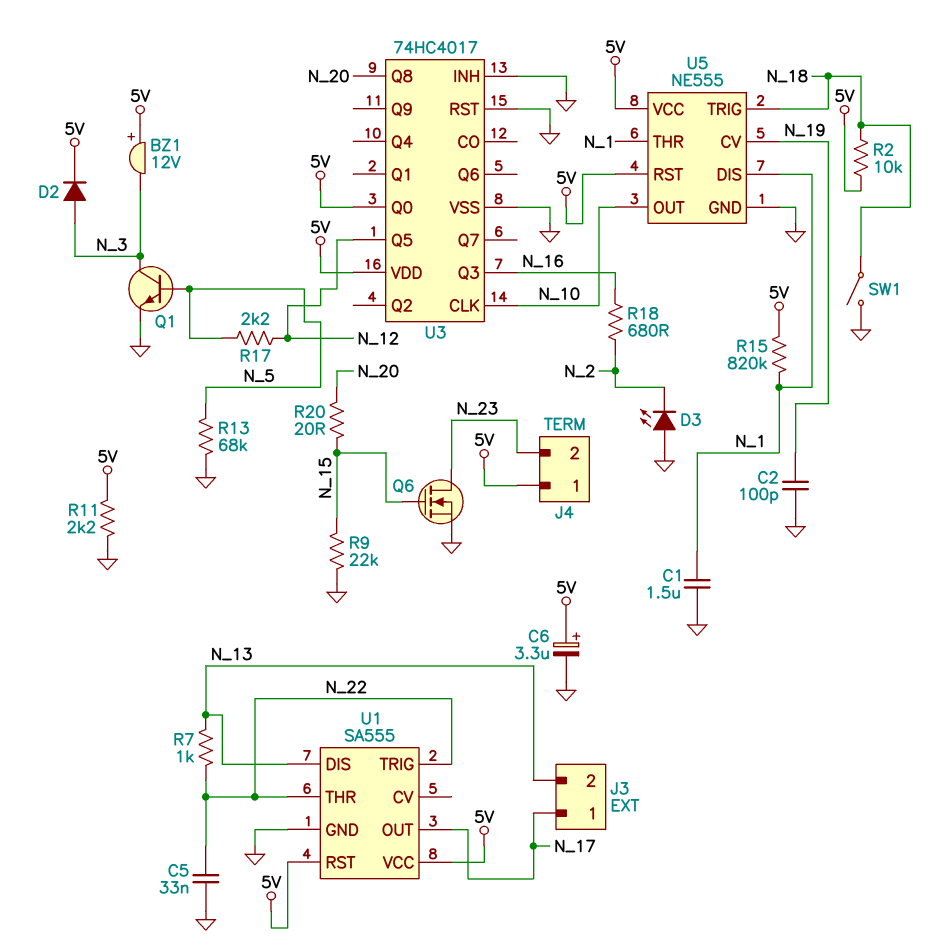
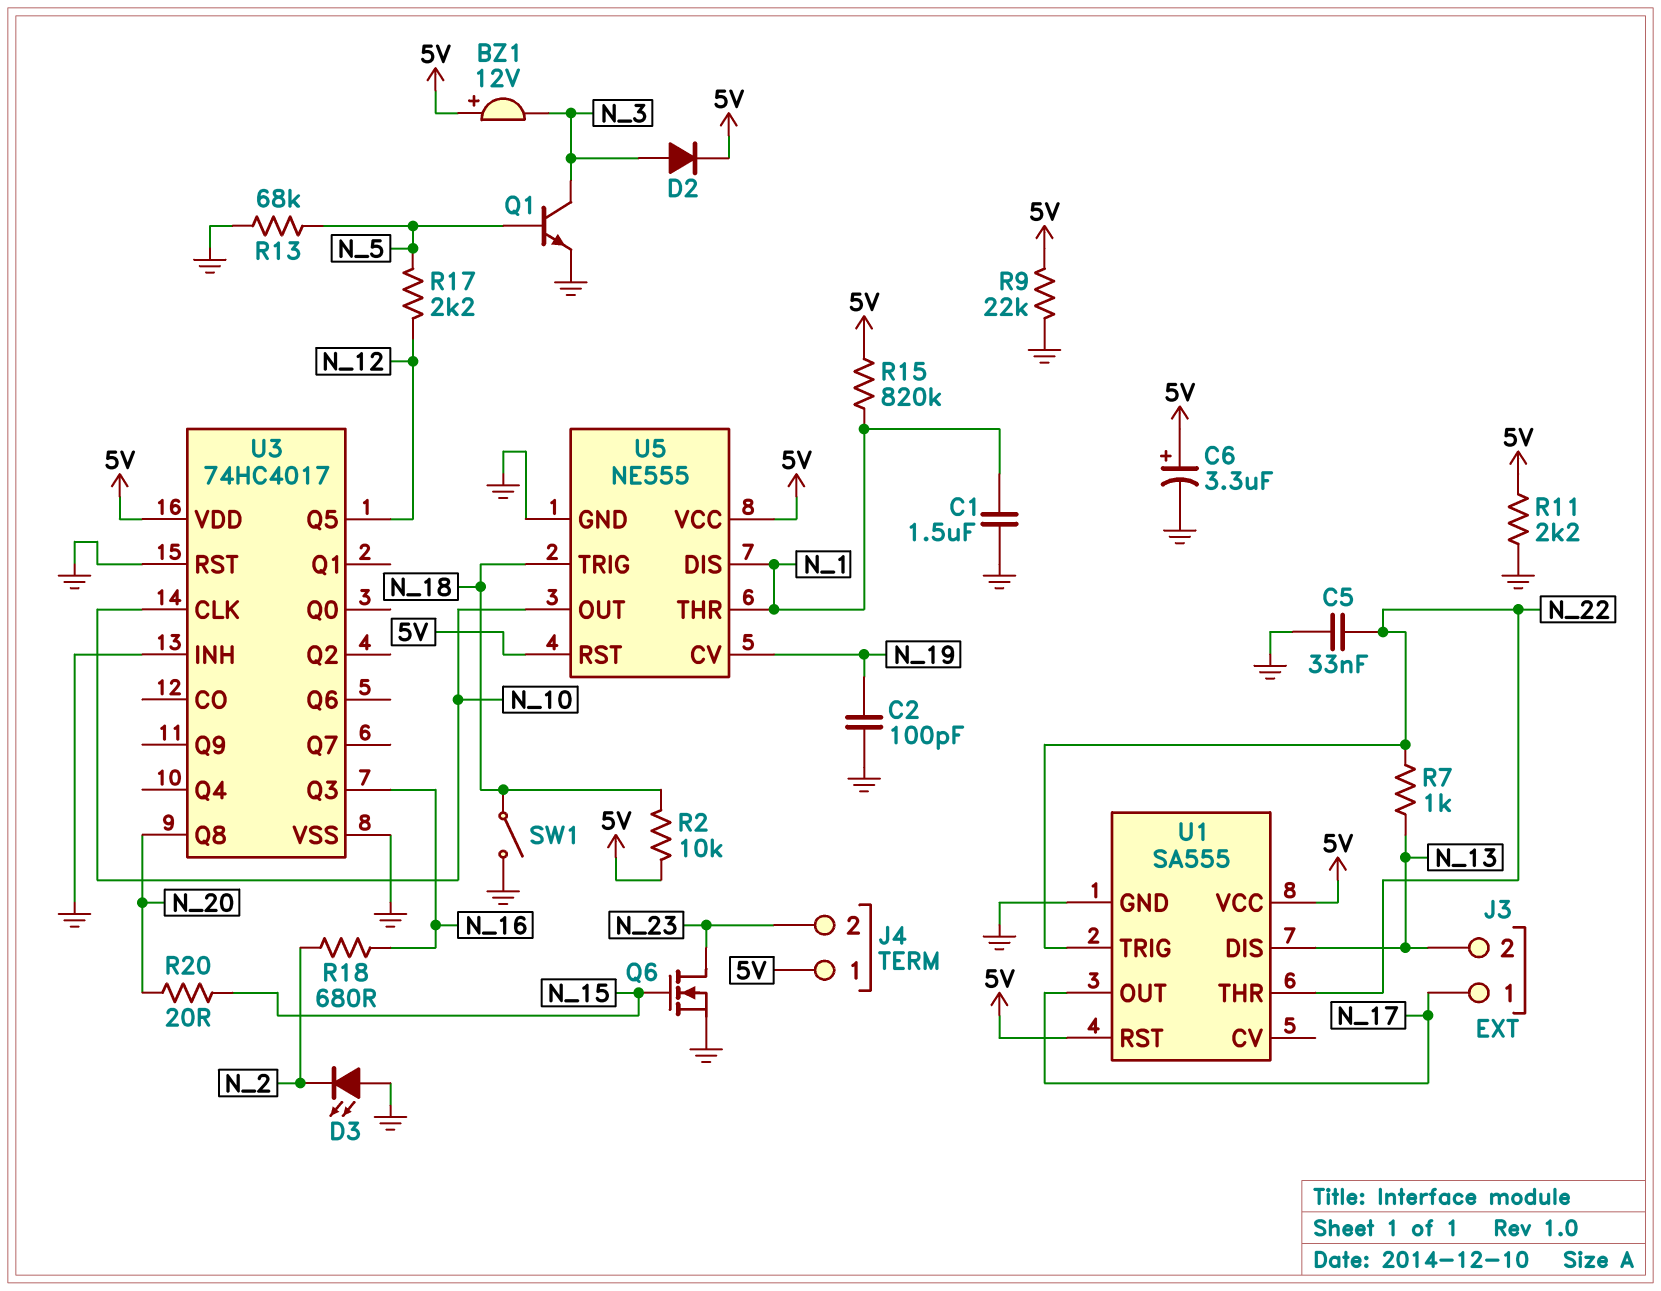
R9: 22k (GND, N_15) -> 22k (5V, GND)
U3 pin Q0: 5V -> none

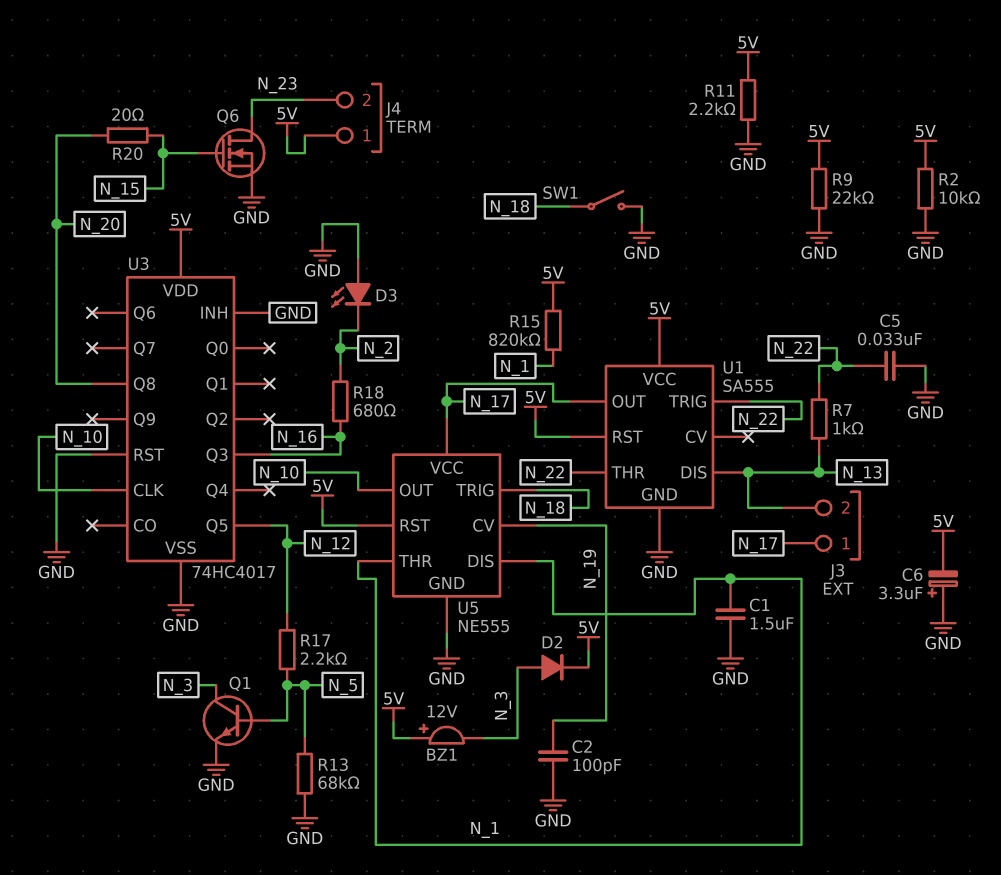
C6: 3.3uF (plus 5V, minus GND) -> 3.3uF (plus GND, minus 5V)
R2: 10k (5V, N_18) -> 10k (5V, GND)
U5 pin VCC: 5V -> N_17

